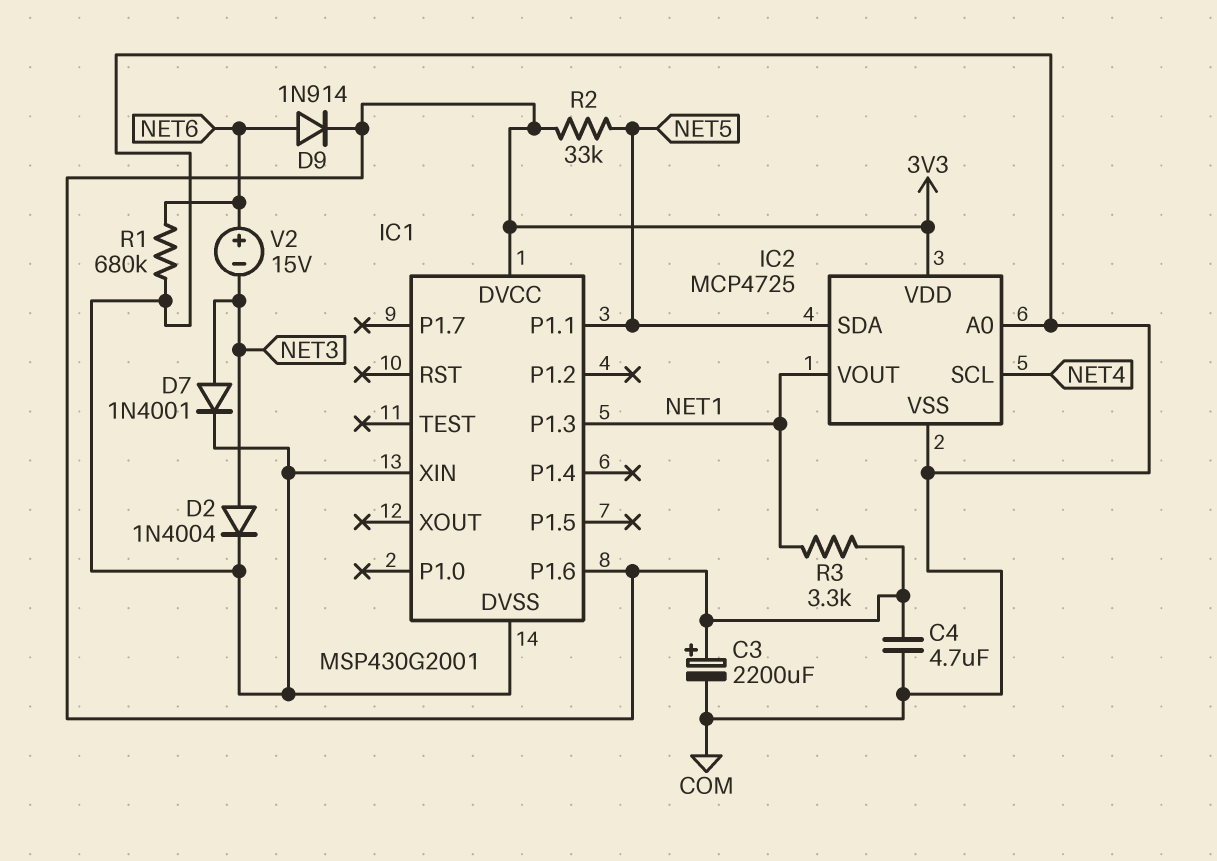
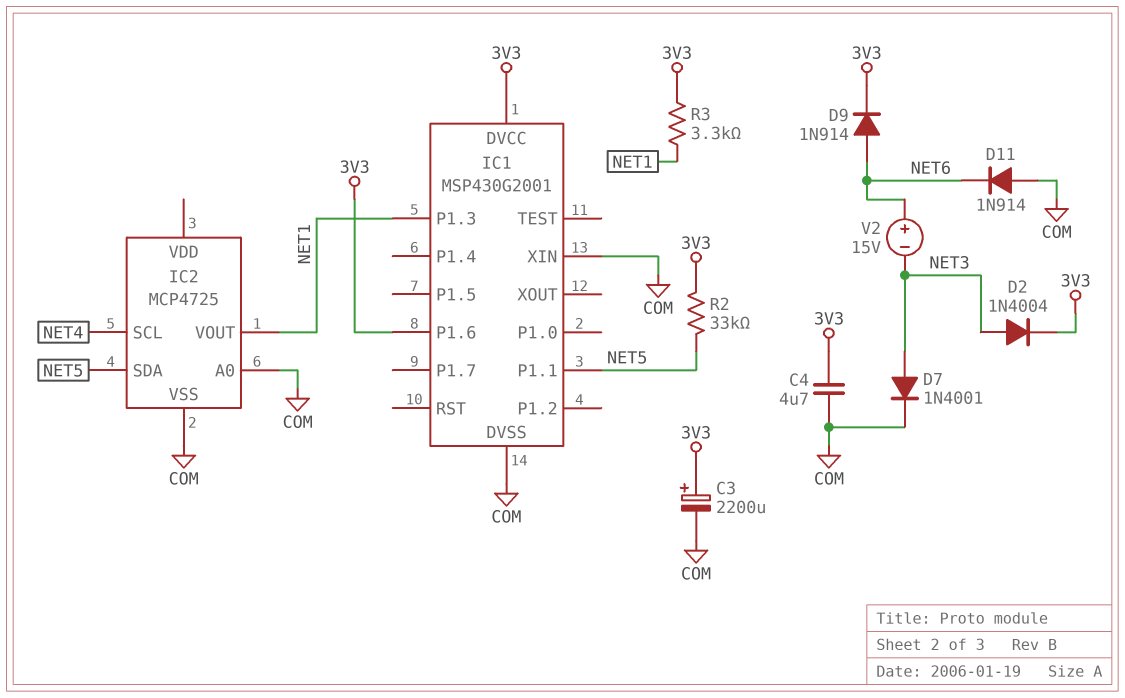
D2: diode 1N4004 (A NET3, K COM) -> diode 1N4004 (A NET3, K 3V3)
D11: none -> diode 1N914 (A COM, K NET6)
IC2 pin VDD: 3V3 -> none
R1: 680k (COM, NET6) -> none

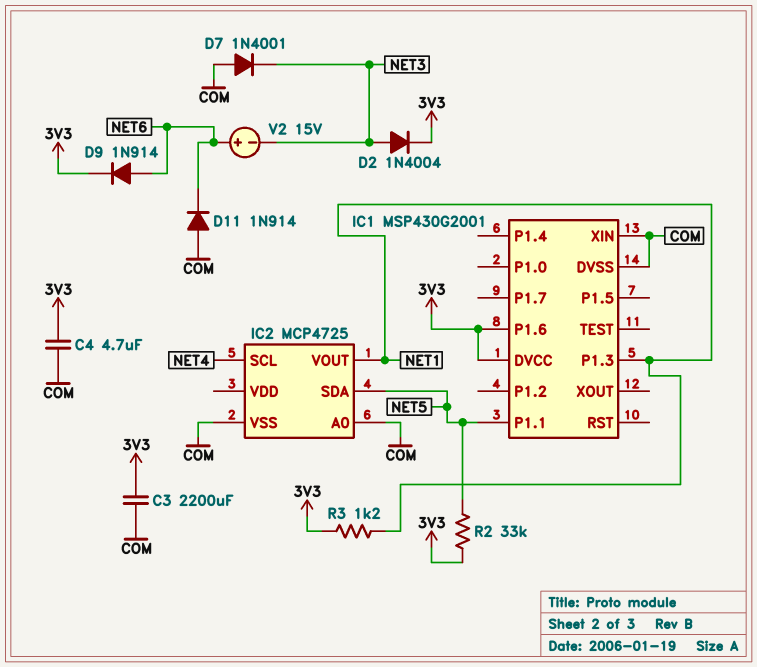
C3: 2200uF (plus 3V3, minus COM) -> 2200uF (3V3, COM)
D7: diode 1N4001 (A NET3, K COM) -> diode 1N4001 (A COM, K NET3)
R3: 3.3k (3V3, NET1) -> 1.2k (3V3, NET1)

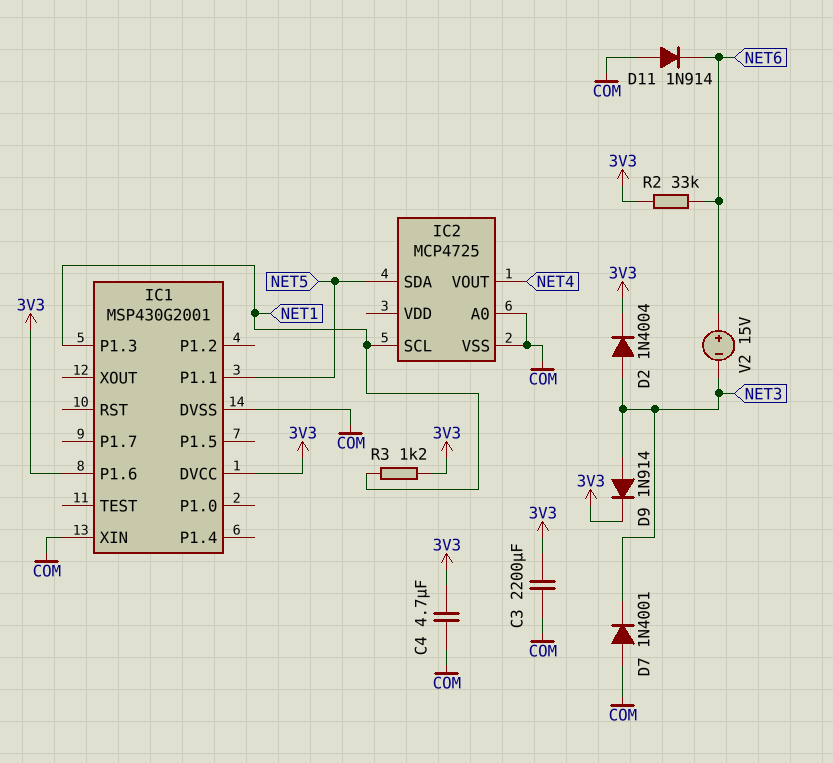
D9: diode 1N914 (A NET6, K 3V3) -> diode 1N914 (A NET3, K 3V3)
IC2 pin SCL: NET4 -> NET1
IC2 pin VOUT: NET1 -> NET4
R2: 33k (3V3, NET5) -> 33k (3V3, NET6)

